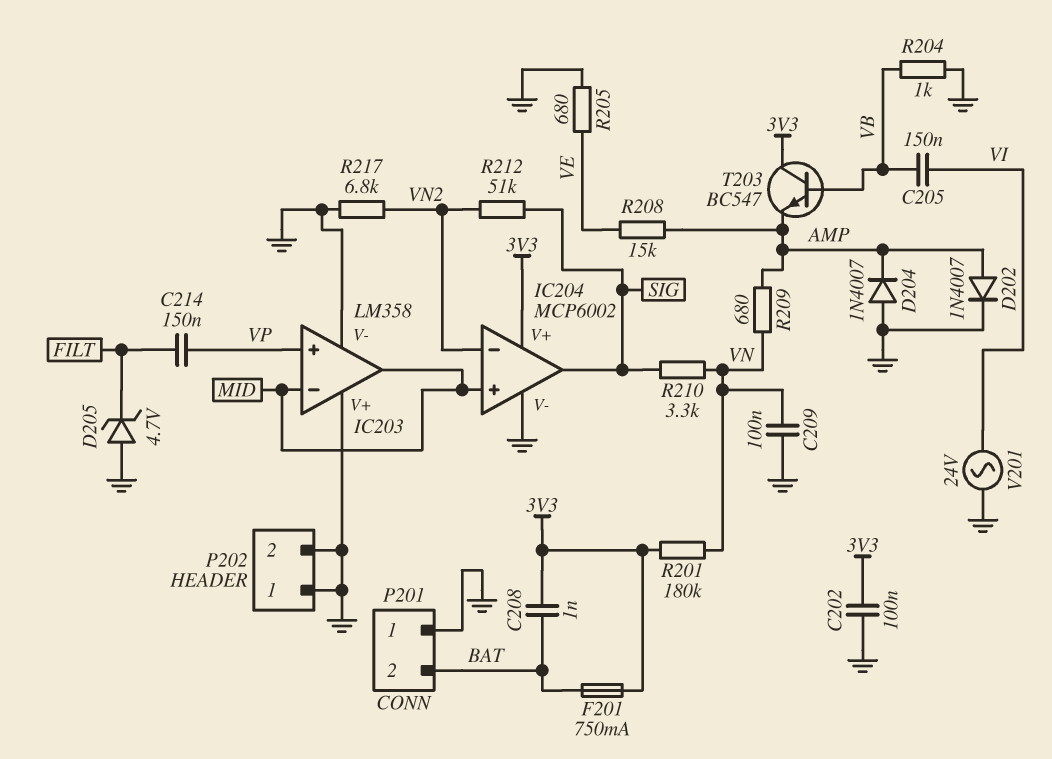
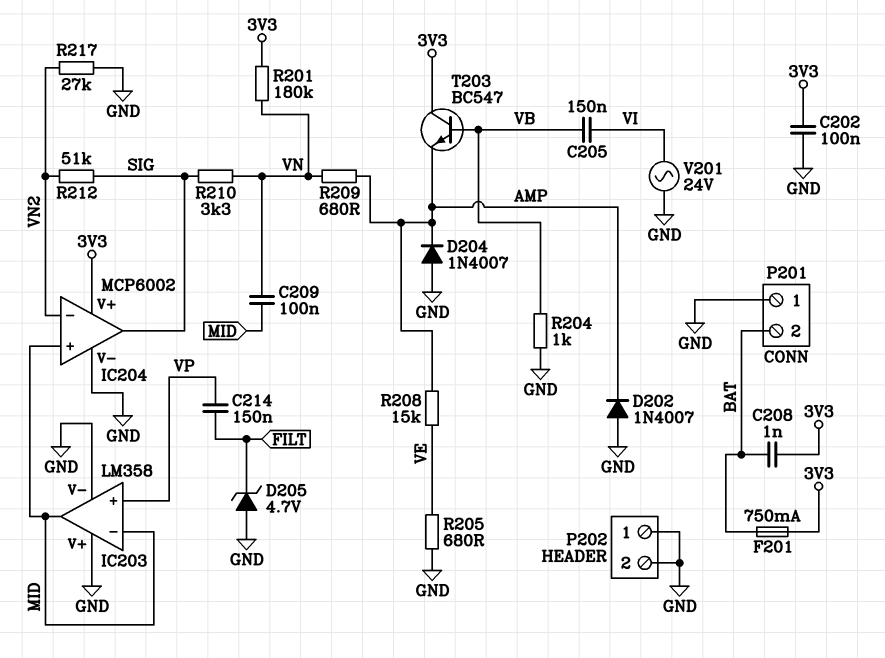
C209: 100nF (GND, VN) -> 100nF (MID, VN)
D202: diode 1N4007 (A AMP, K GND) -> diode 1N4007 (A GND, K AMP)
R217: 6.8k (GND, VN2) -> 27k (GND, VN2)

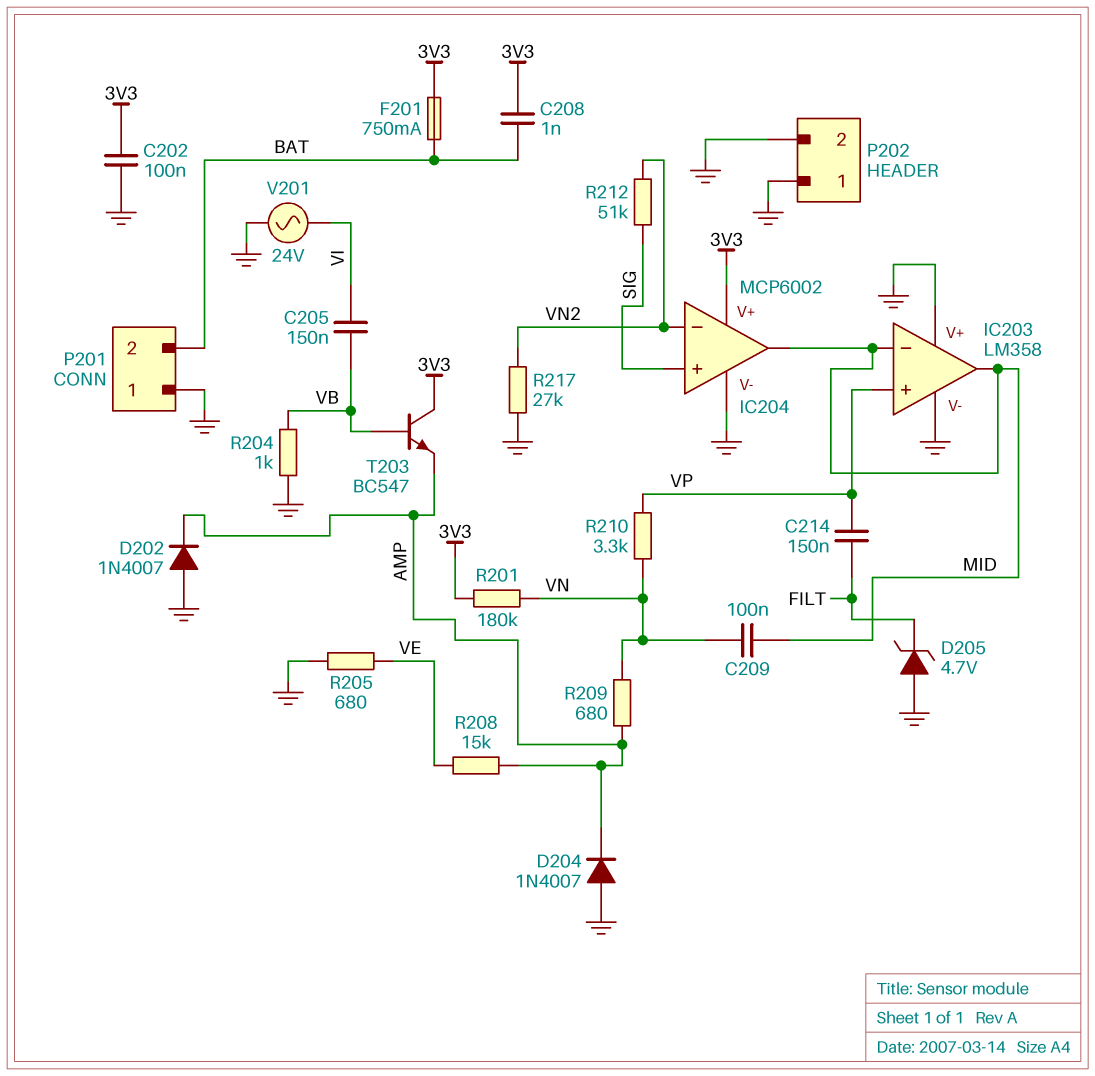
IC204 pin in+: MID -> SIG
IC204 pin out: SIG -> MID
R210: 3.3k (SIG, VN) -> 3.3k (VN, VP)

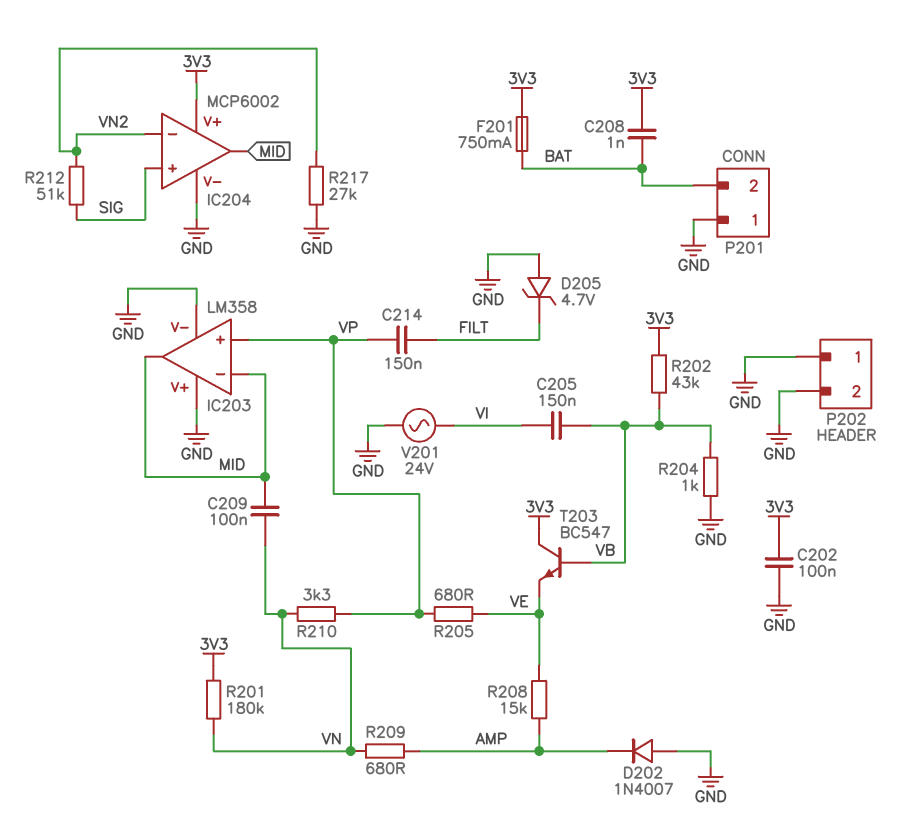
D204: diode 1N4007 (A GND, K AMP) -> none
R202: none -> 43k (3V3, VB)
R205: 680 (GND, VE) -> 680 (VE, VP)
T203: NPN BC547 (B VB, C 3V3, E AMP) -> NPN BC547 (B VB, C 3V3, E VE)

